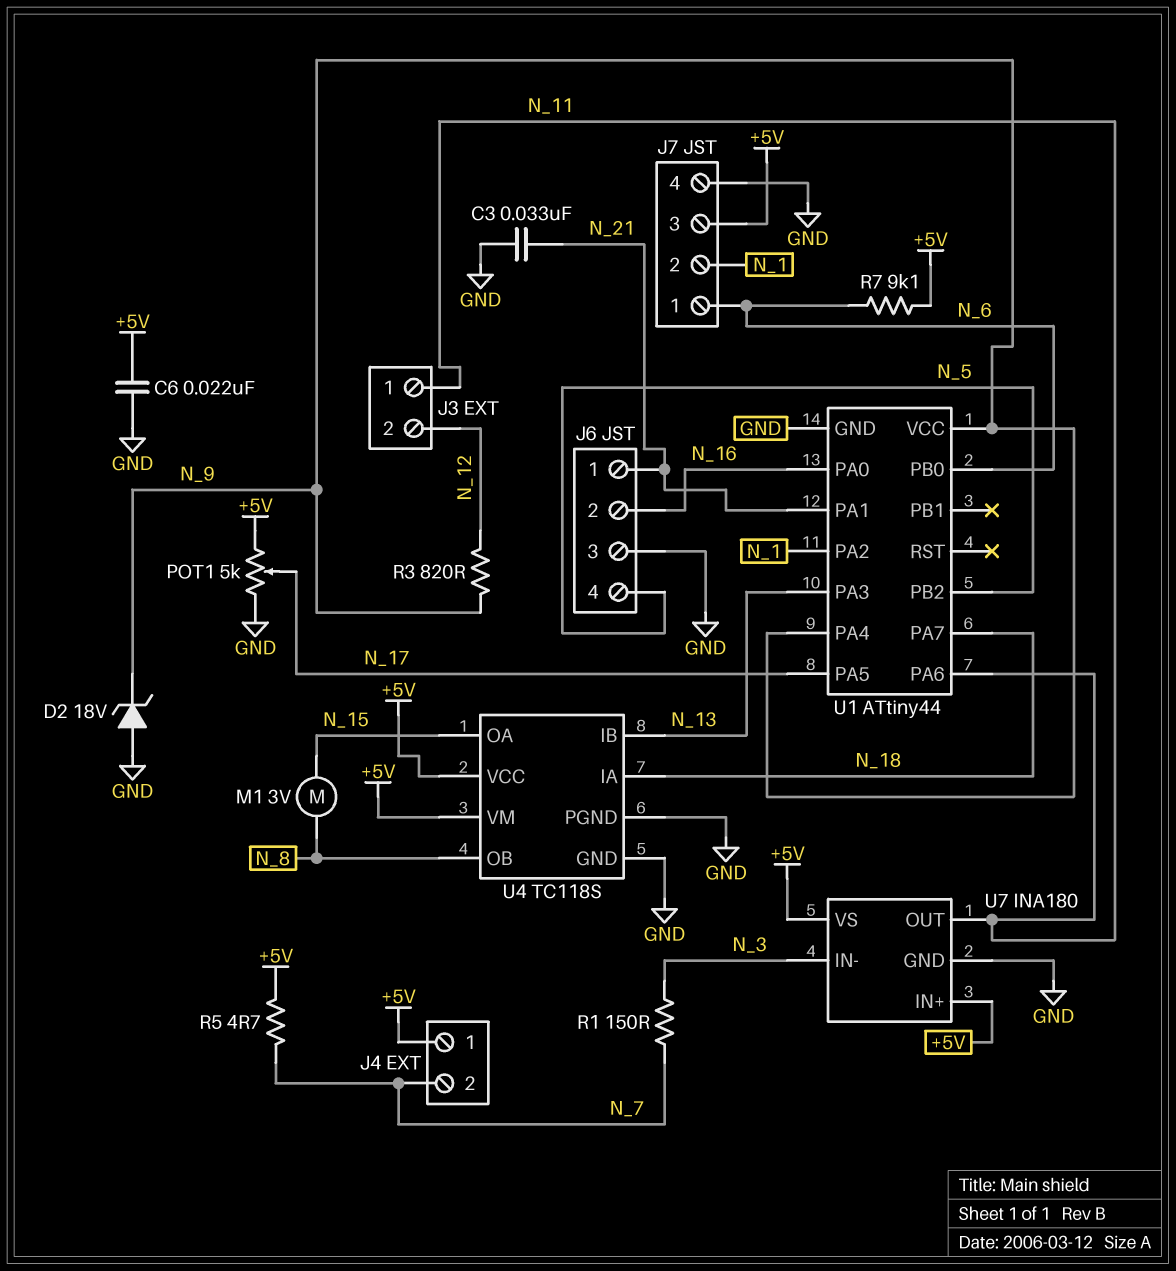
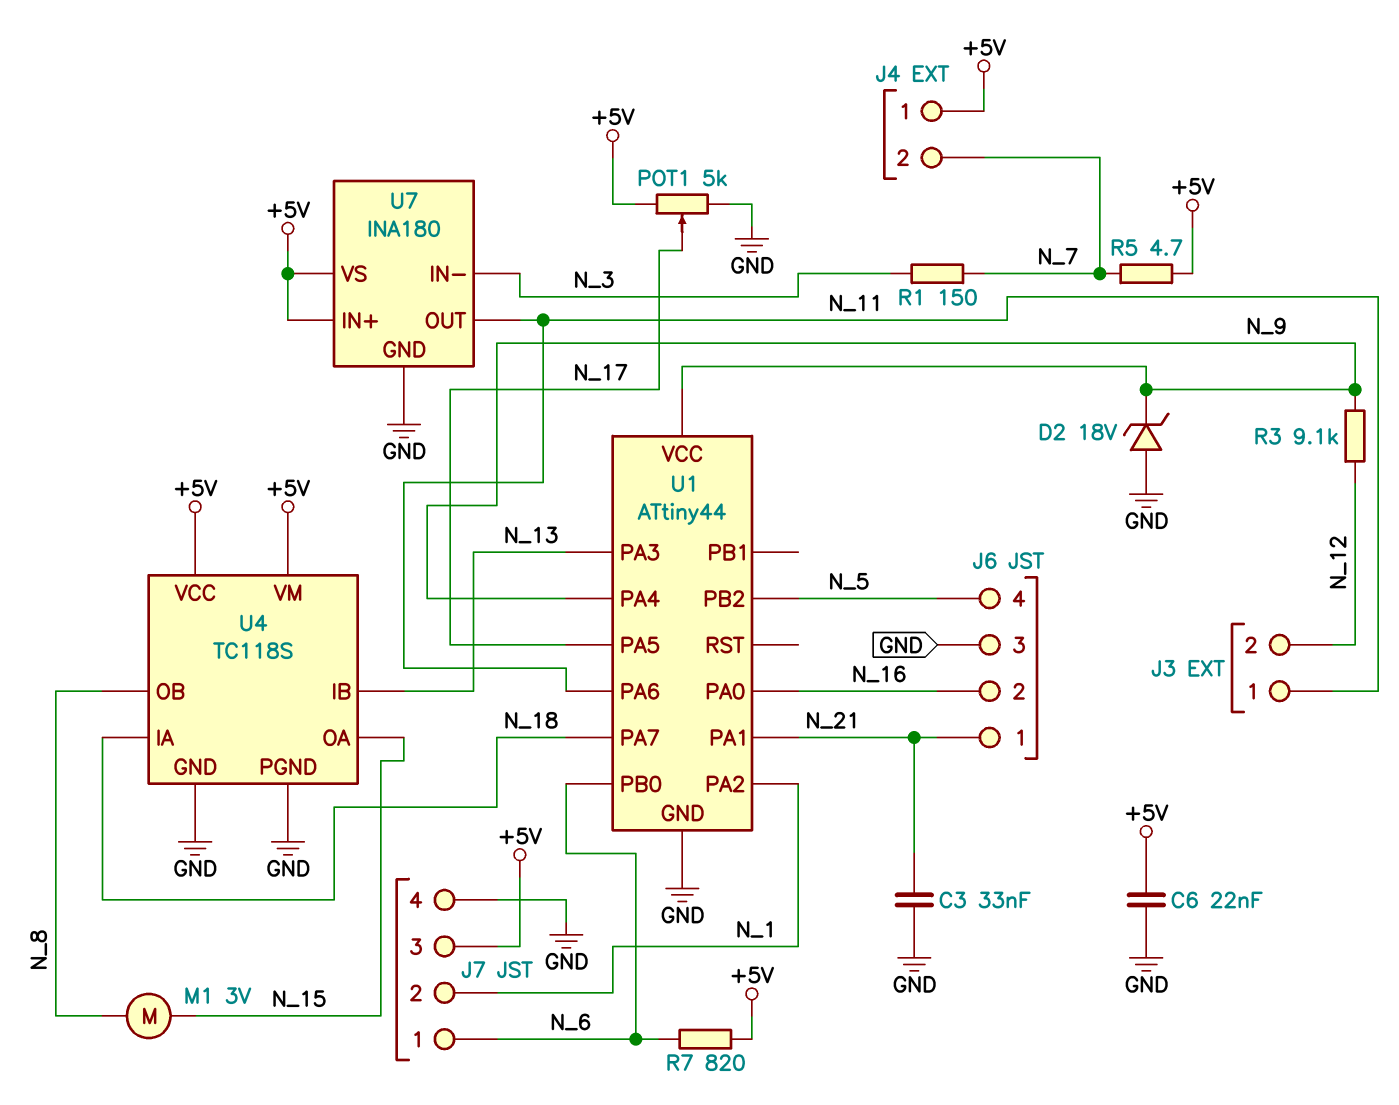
R3: 820 (N_9, N_12) -> 9.1k (N_9, N_12)
R7: 9.1k (+5V, N_6) -> 820 (+5V, N_6)

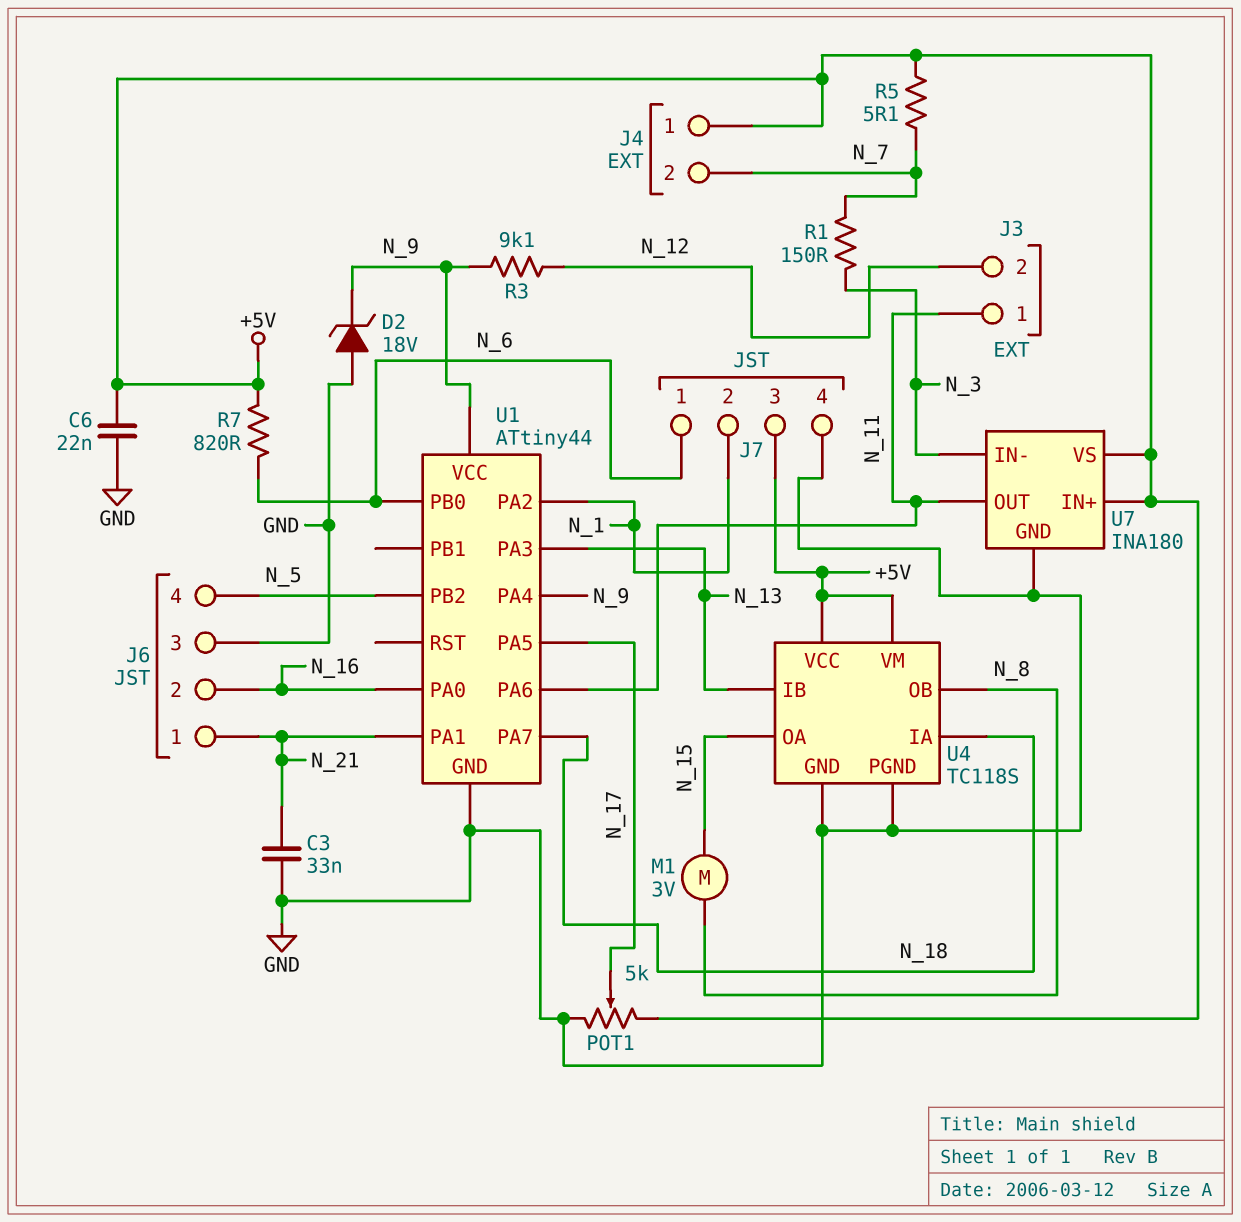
R5: 4.7 (+5V, N_7) -> 5.1 (+5V, N_7)

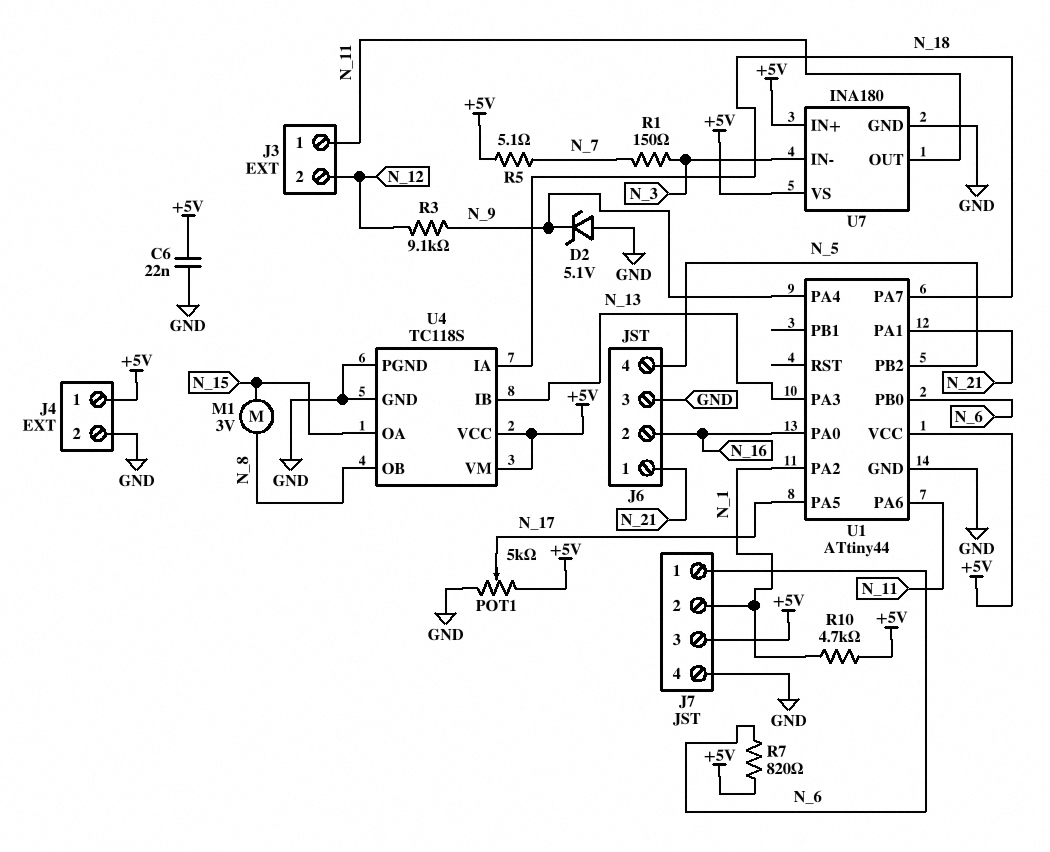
C3: 33nF (GND, N_21) -> none
D2: zener 18V (A GND, K N_9) -> zener 5.1V (A GND, K N_9)
J4 pin 2: N_7 -> GND
R10: none -> 4.7k (+5V, N_1)
U1 pin VCC: N_9 -> +5V

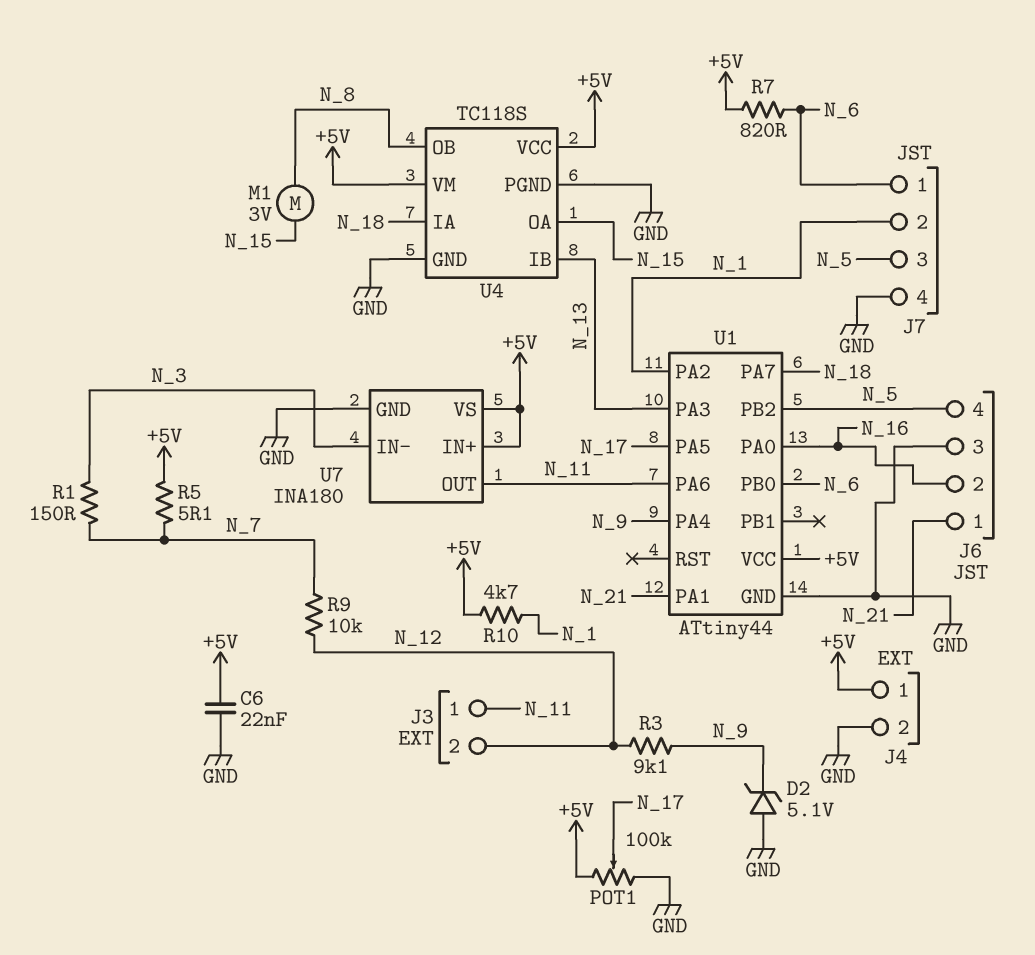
J7 pin 3: +5V -> N_5
POT1: 5k (+5V, GND, wiper N_17) -> 100k (+5V, GND, wiper N_17)
R9: none -> 10k (N_7, N_12)

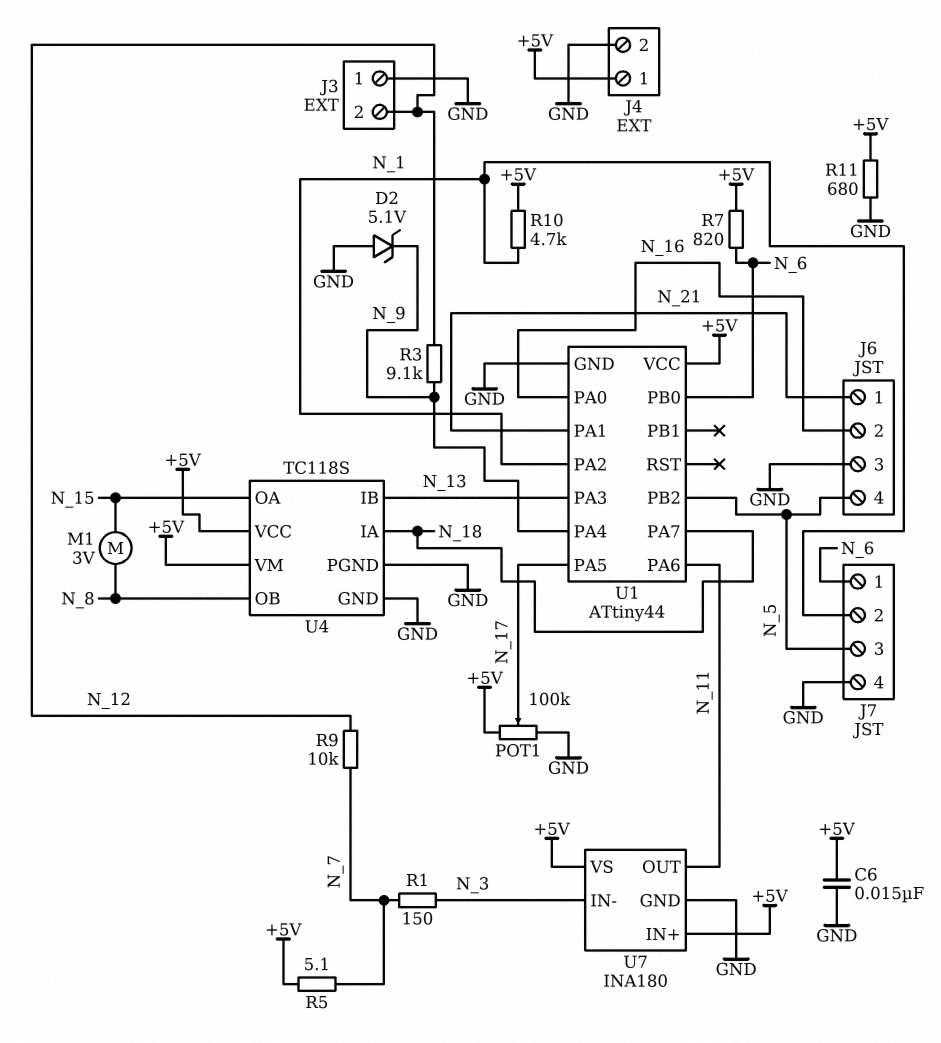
C6: 22nF (+5V, GND) -> 15nF (+5V, GND)
J3 pin 1: N_11 -> GND
R11: none -> 680 (+5V, GND)

